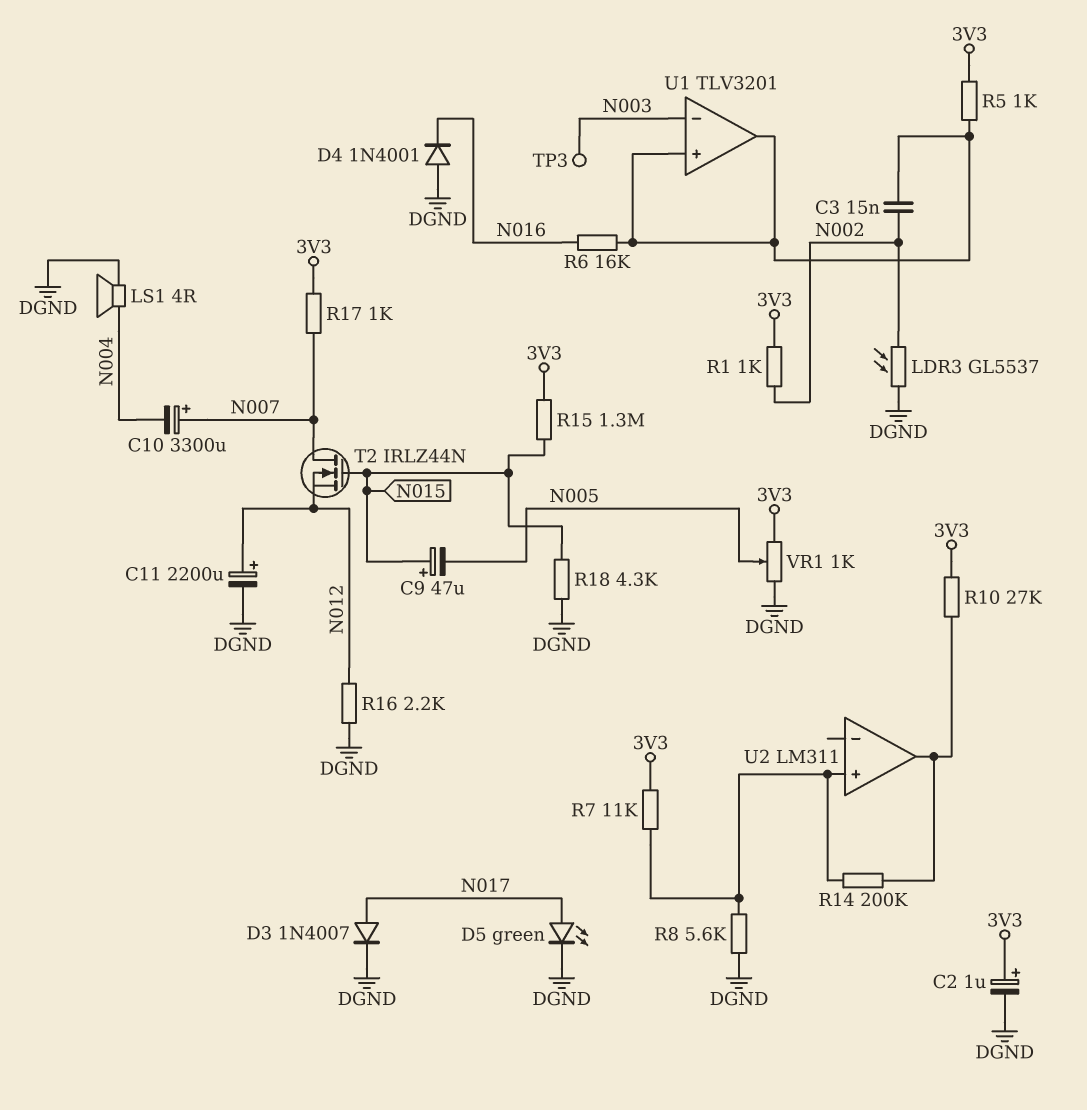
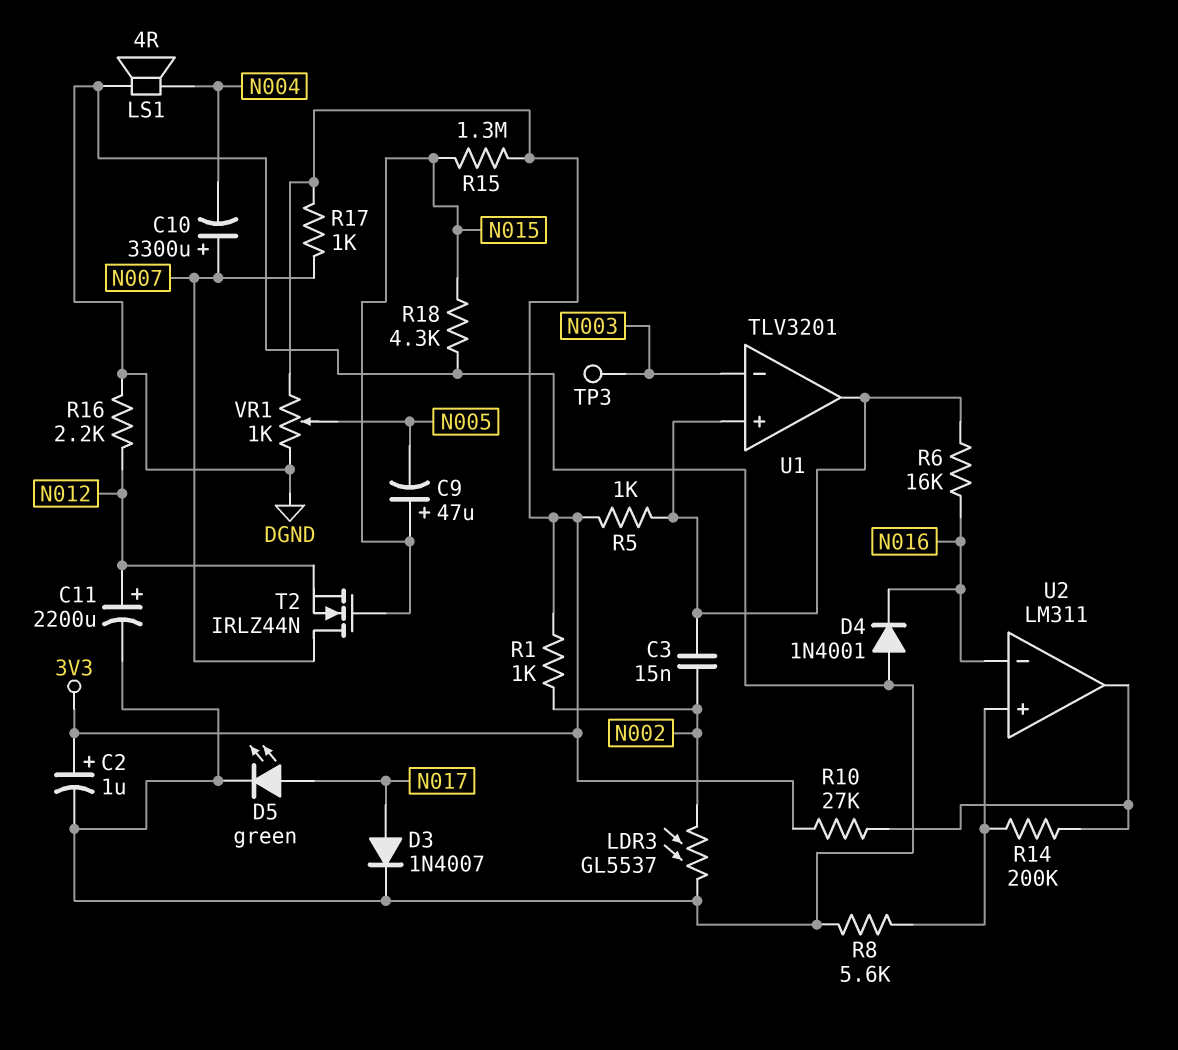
R7: 11k (3V3, U2/in+) -> none
U2 pin in-: none -> N016

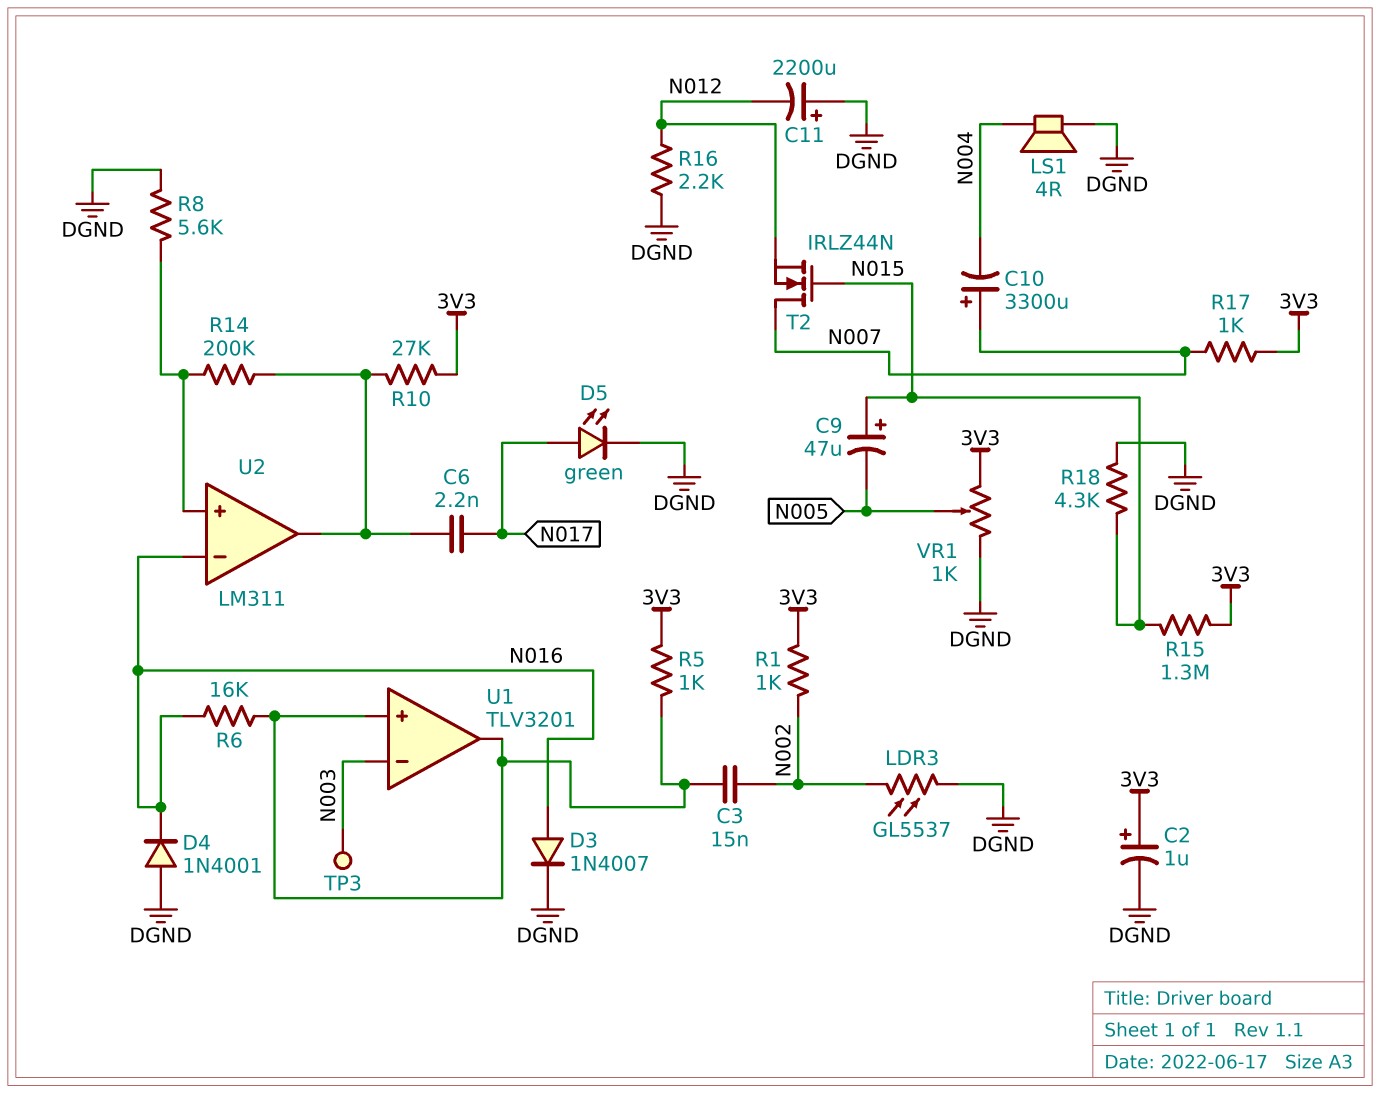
C6: none -> 2.2nF (N017, U2/out)
C11: 2200uF (plus N012, minus DGND) -> 2200uF (plus DGND, minus N012)
D3: diode 1N4007 (A N017, K DGND) -> diode 1N4007 (A N016, K DGND)

